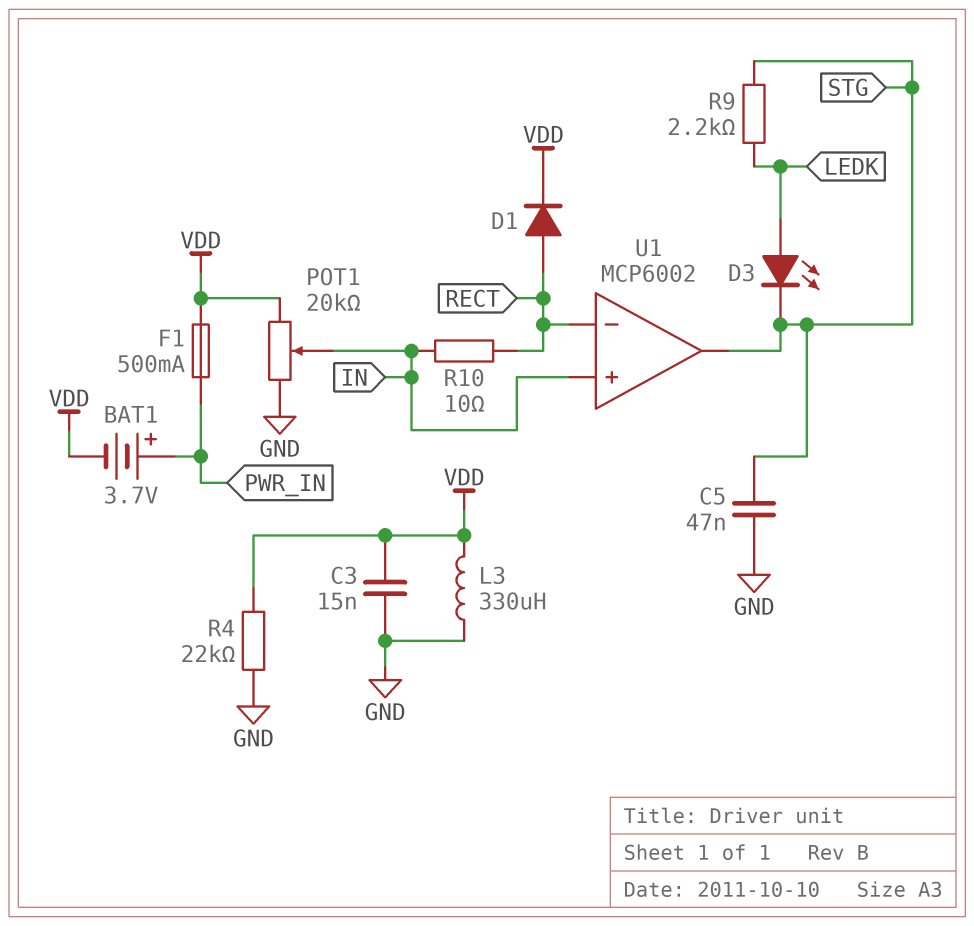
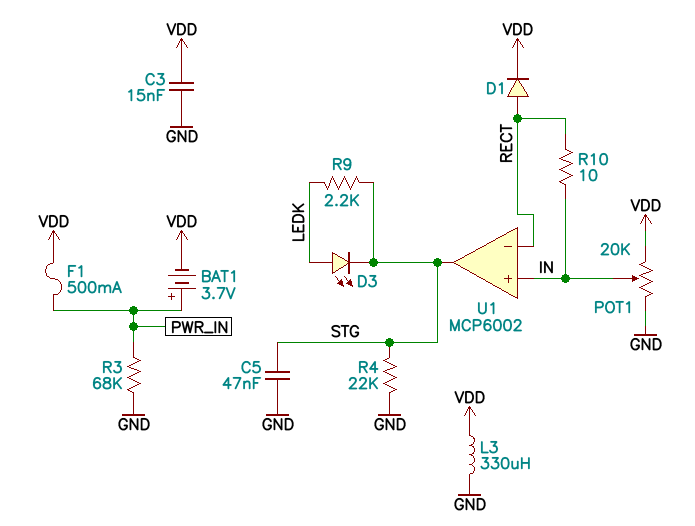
R3: none -> 68k (GND, PWR_IN)
R4: 22k (GND, VDD) -> 22k (GND, STG)

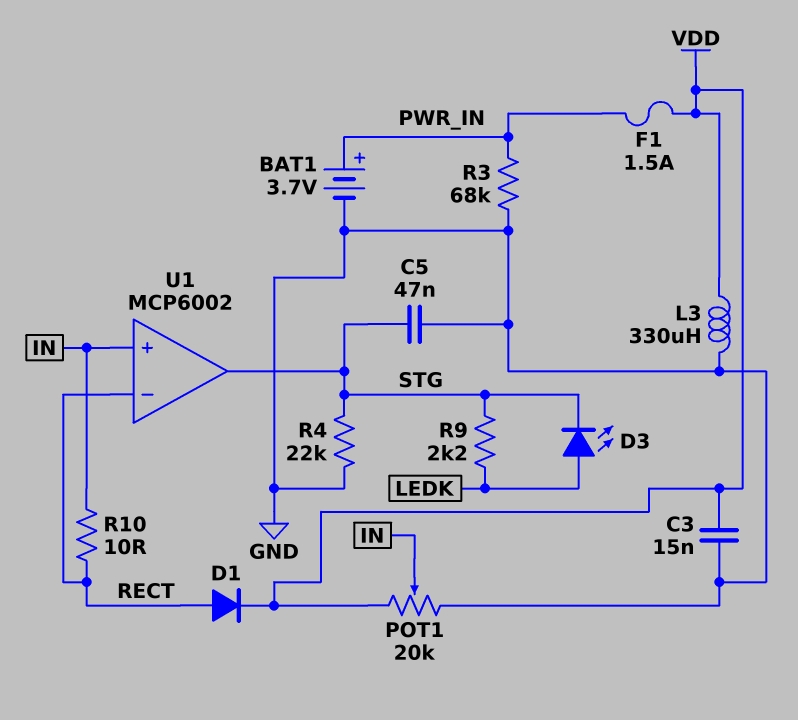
BAT1: 3.7V (plus PWR_IN, minus VDD) -> 3.7V (plus PWR_IN, minus GND)
F1: 500mA (PWR_IN, VDD) -> 1.5A (PWR_IN, VDD)

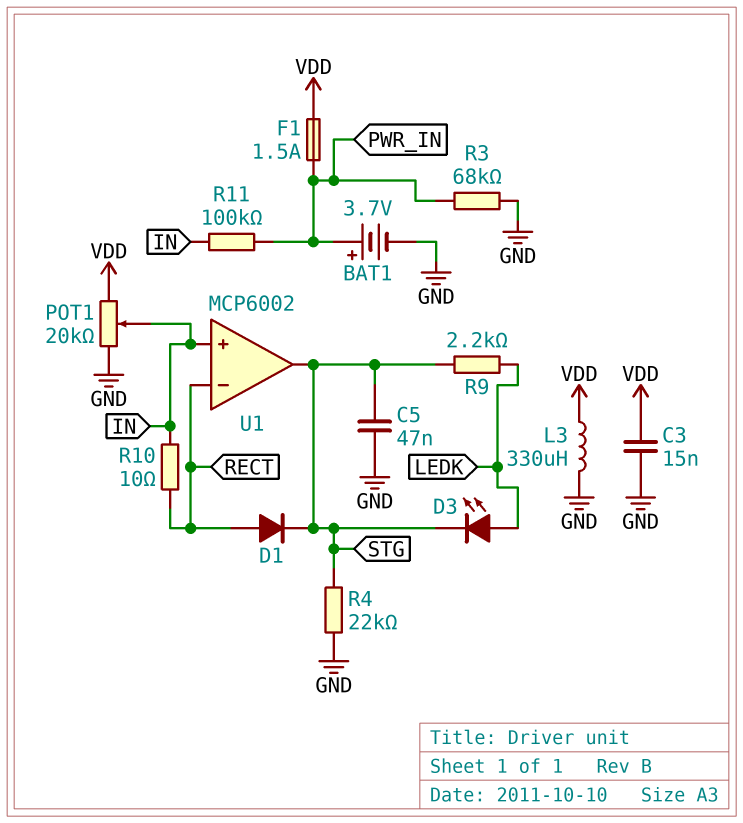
D1: diode (A RECT, K VDD) -> diode (A RECT, K STG)
R11: none -> 100k (IN, PWR_IN)

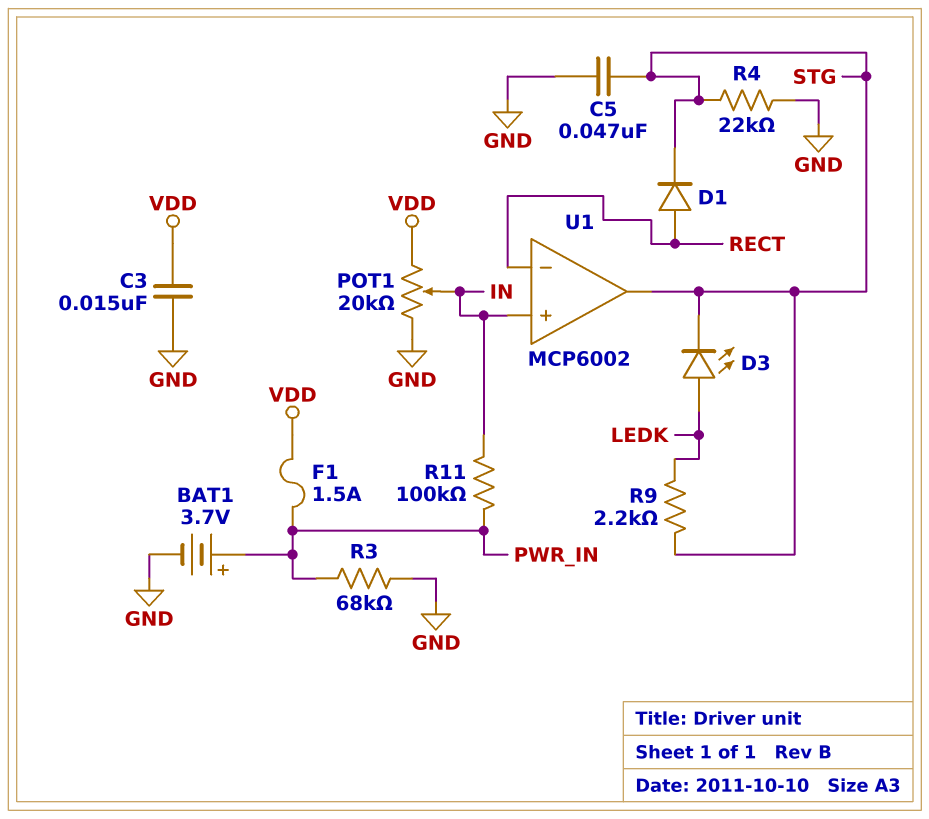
L3: 330uH (GND, VDD) -> none
R10: 10 (IN, RECT) -> none

